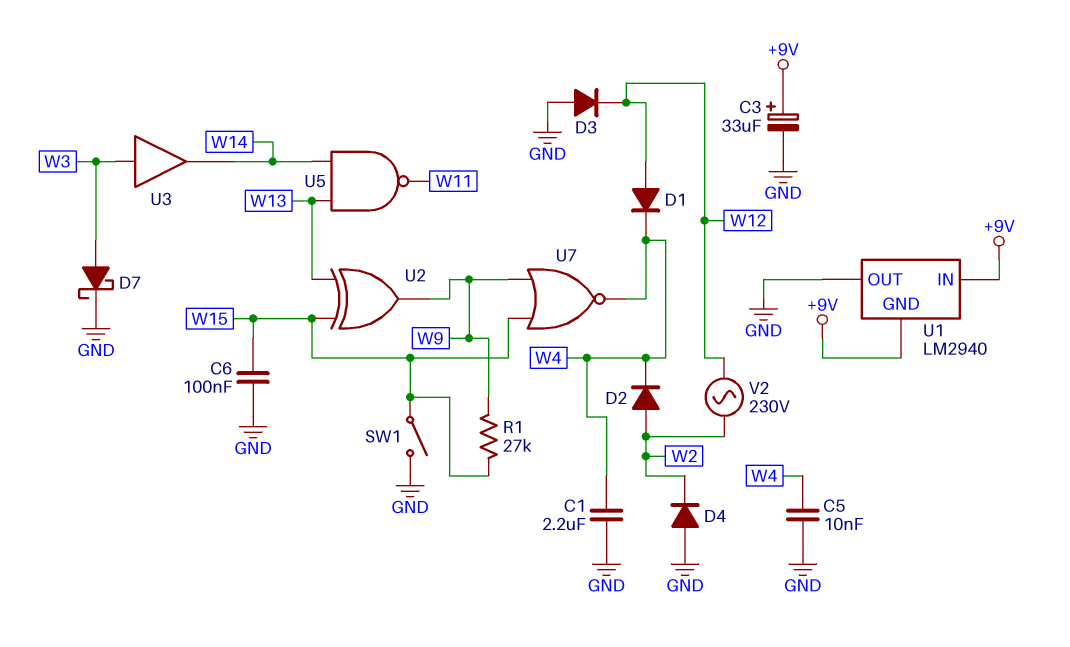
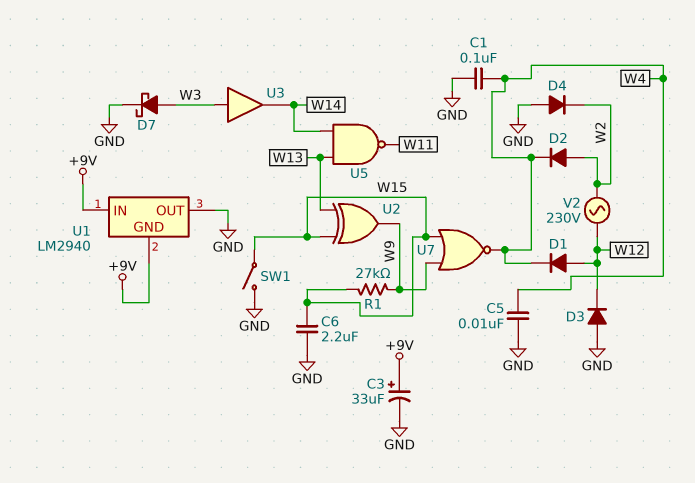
C1: 2.2uF (GND, W4) -> 100nF (GND, W4)
C6: 100nF (GND, W15) -> 2.2uF (GND, W15)

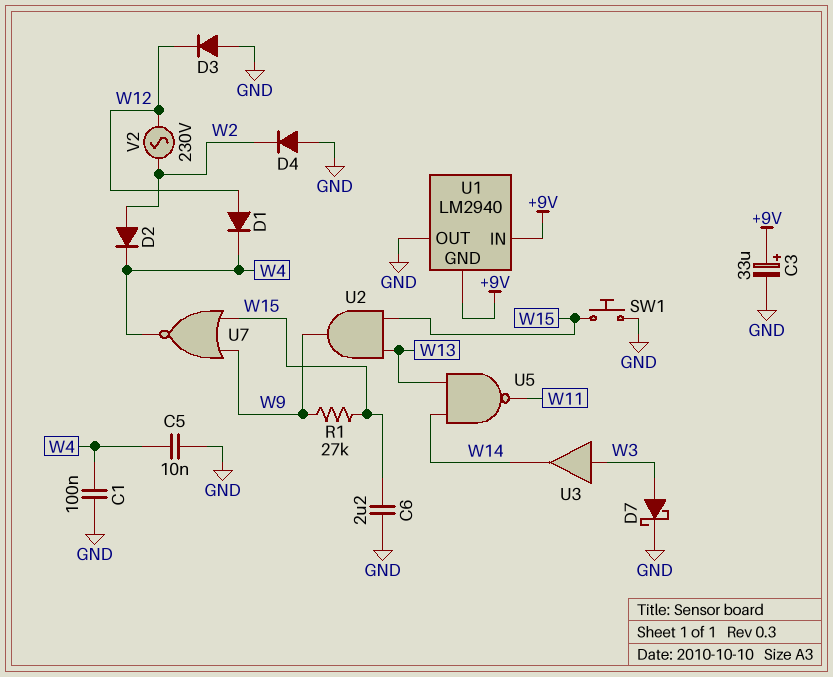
SW1: switch (GND, W15) -> button (GND, W15)
U2: XOR (in W13, in W15, out W9) -> AND (in W13, in W15, out W9)

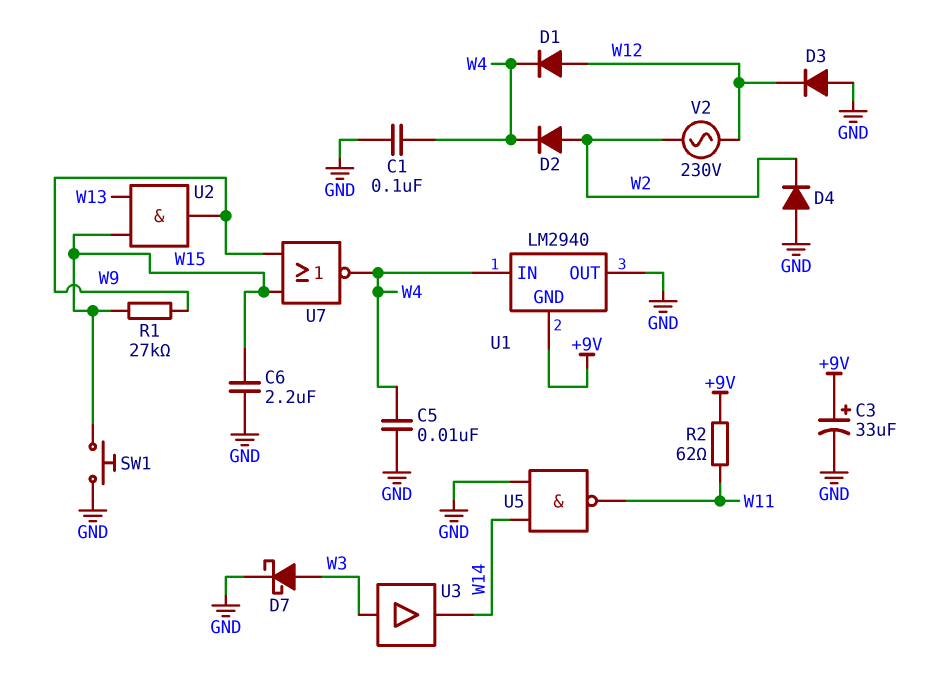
R2: none -> 62 (+9V, W11)
U1 pin IN: +9V -> W4
U5: NAND (in W13, in W14, out W11) -> NAND (in GND, in W14, out W11)

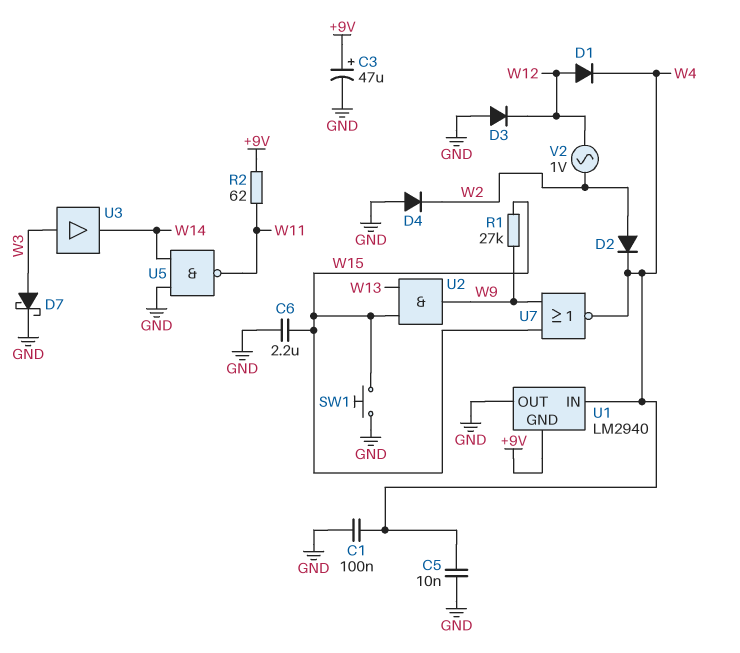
C3: 33uF (plus +9V, minus GND) -> 47uF (plus +9V, minus GND)
V2: AC 230V (W2, W12) -> AC 1V (W2, W12)

